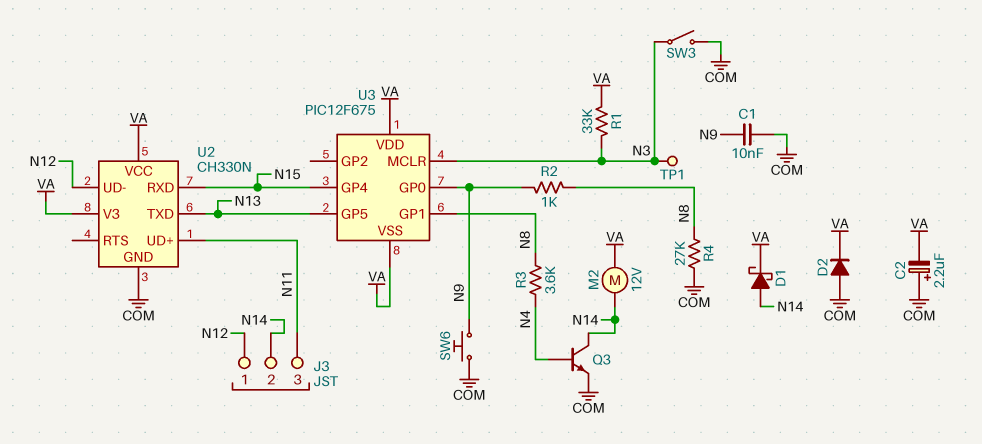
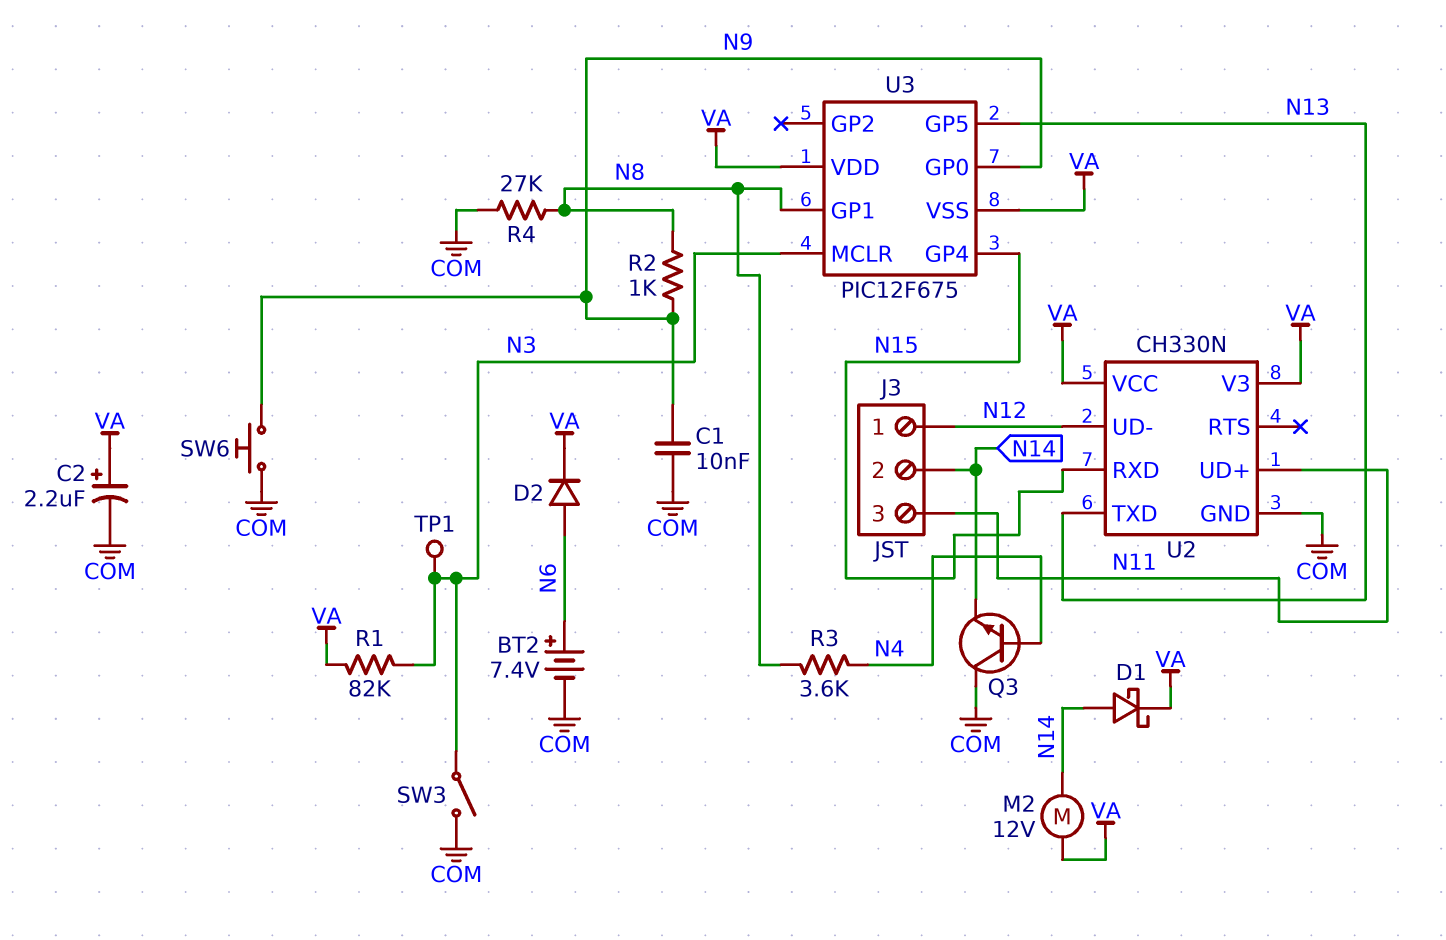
BT2: none -> 7.4V (plus N6, minus COM)
C2: 2.2uF (plus COM, minus VA) -> 2.2uF (plus VA, minus COM)
D2: diode (A COM, K VA) -> diode (A N6, K VA)
Q3: NPN (B N4, C N14, E COM) -> NPN (B N4, C COM, E N14)
R1: 33k (N3, VA) -> 82k (N3, VA)

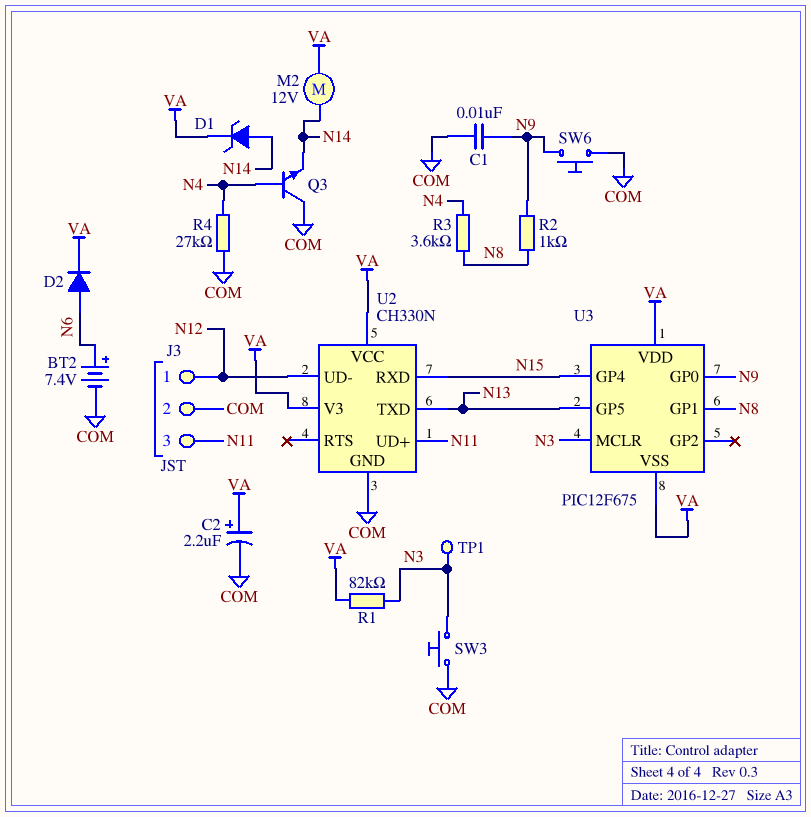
D1: schottky (A N14, K VA) -> zener (A N14, K VA)
J3 pin 2: N14 -> COM
R4: 27k (COM, N8) -> 27k (COM, N4)
SW3: switch (COM, N3) -> button (COM, N3)

